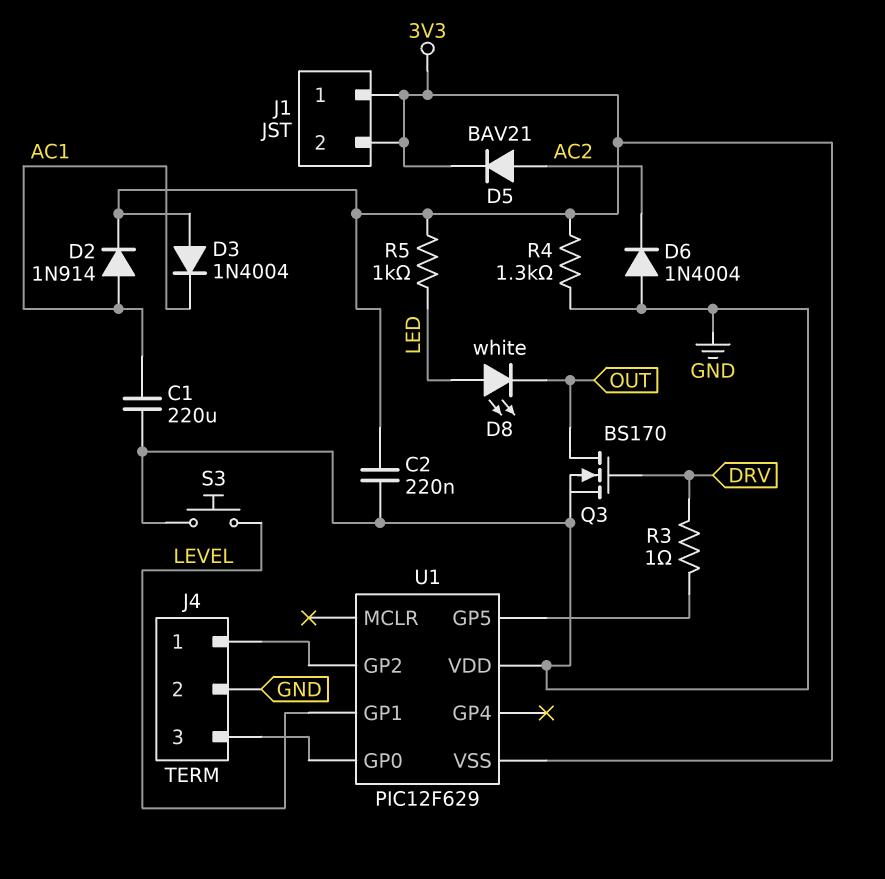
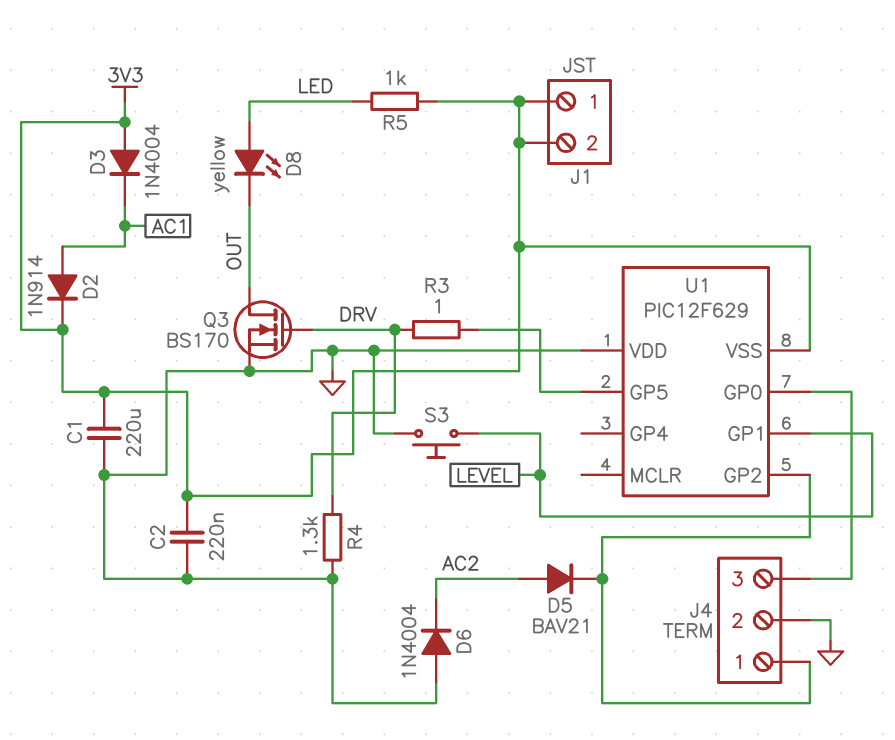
C1: 220uF (AC1, GND) -> 220uF (3V3, GND)
D5: diode BAV21 (A AC2, K 3V3) -> diode BAV21 (A AC2, K J4/1)
D8: LED white (A LED, K OUT) -> LED yellow (A LED, K OUT)
R4: 1.3k (3V3, GND) -> 1.3k (DRV, GND)

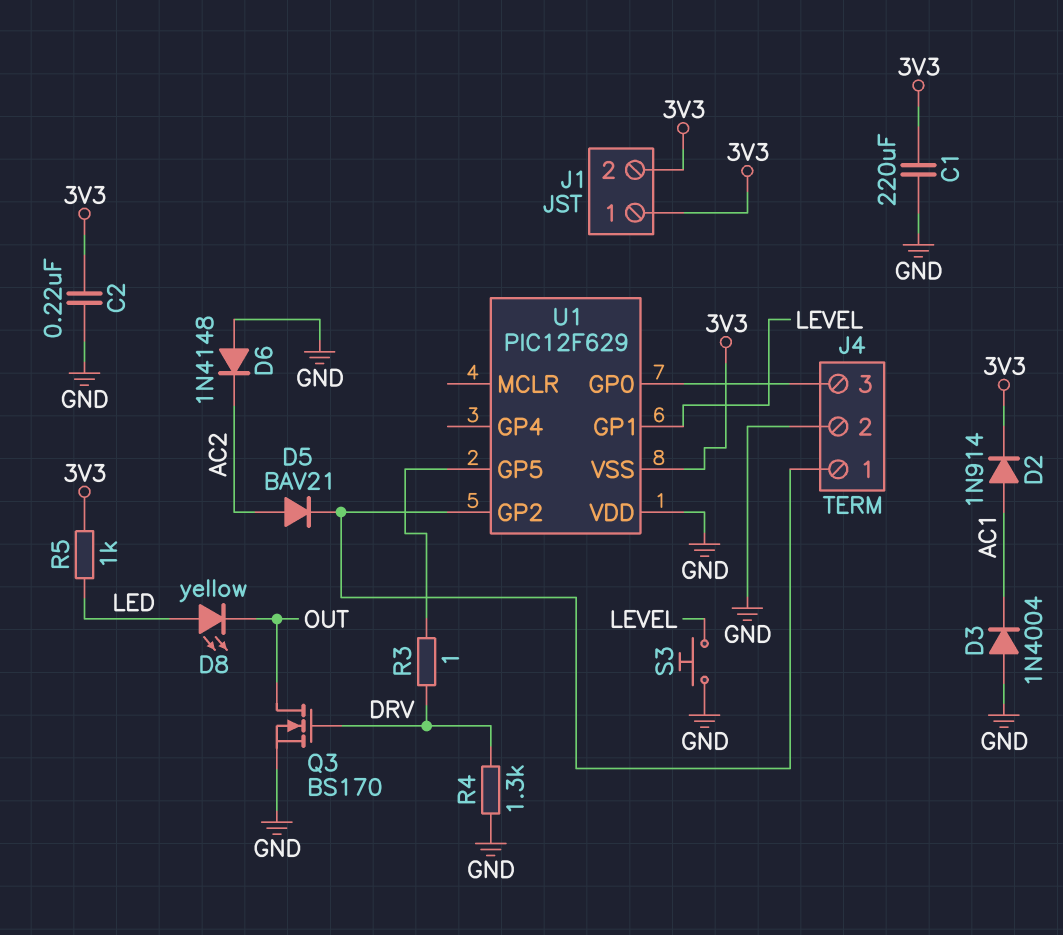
D3: diode 1N4004 (A 3V3, K AC1) -> diode 1N4004 (A GND, K AC1)
D6: diode 1N4004 (A GND, K AC2) -> diode 1N4148 (A GND, K AC2)

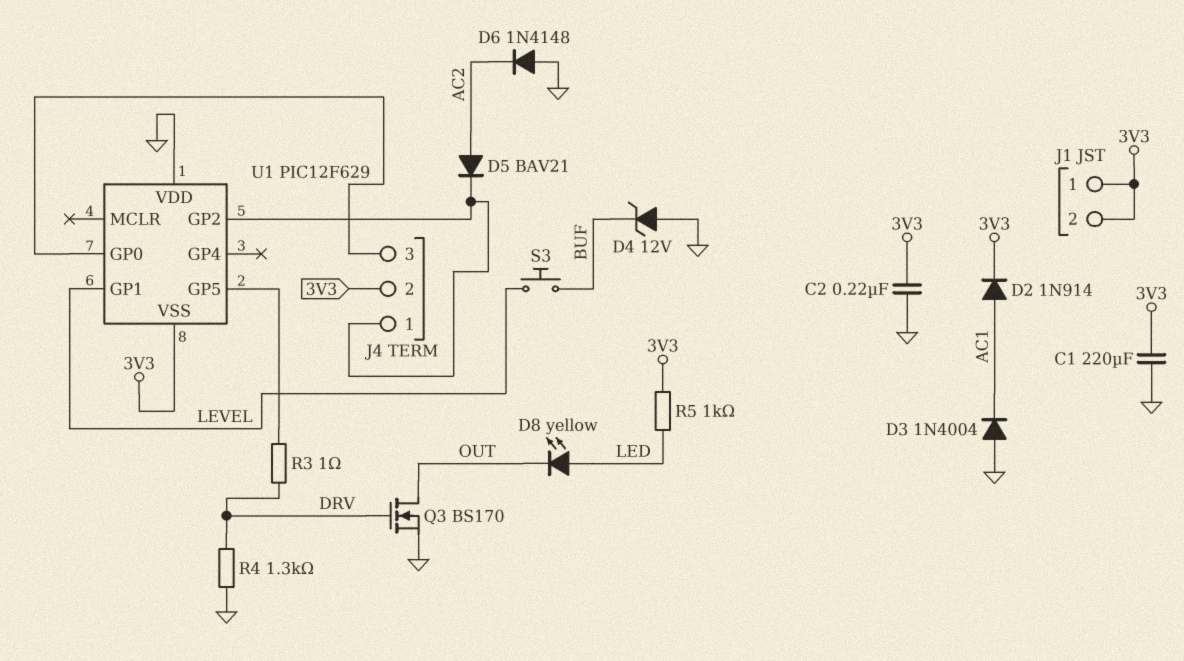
D4: none -> zener 12V (A GND, K BUF)
J4 pin 2: GND -> 3V3
S3: button (GND, LEVEL) -> button (BUF, LEVEL)

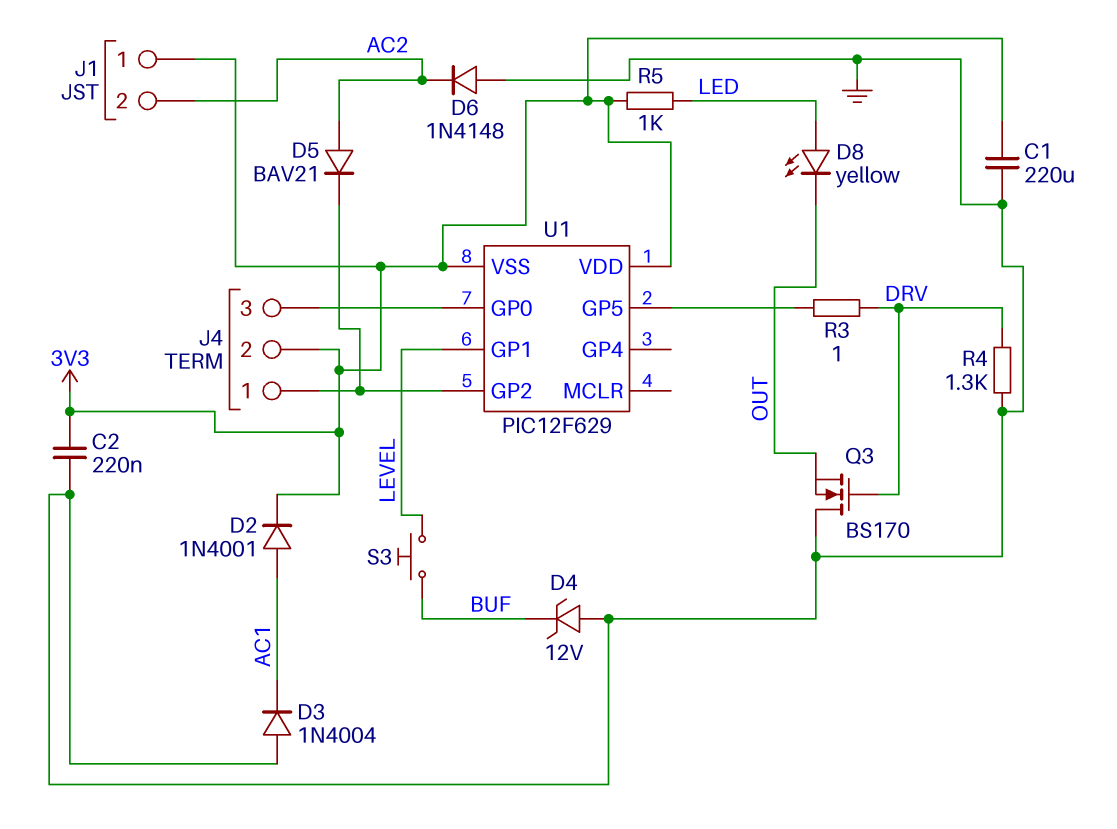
D2: diode 1N914 (A AC1, K 3V3) -> diode 1N4001 (A AC1, K 3V3)
J1 pin 2: 3V3 -> AC2
Q3: NMOS BS170 (G DRV, D OUT, S GND) -> NMOS BS170 (G DRV, D GND, S OUT)
U1 pin VDD: GND -> 3V3

